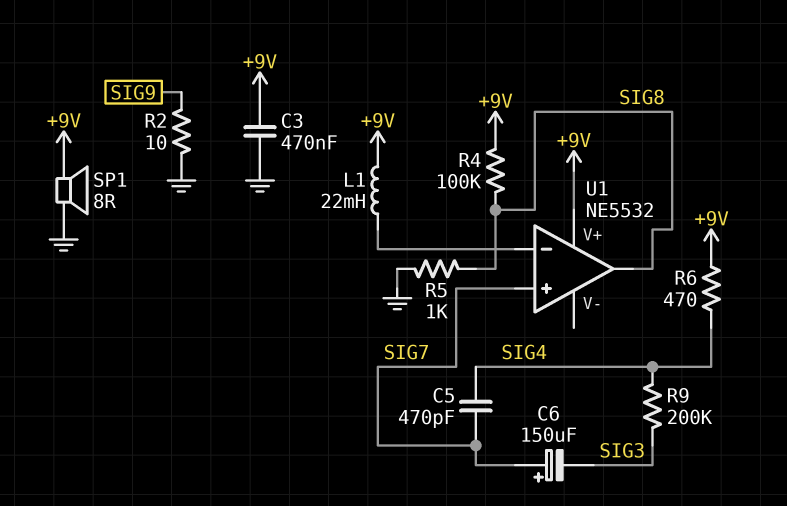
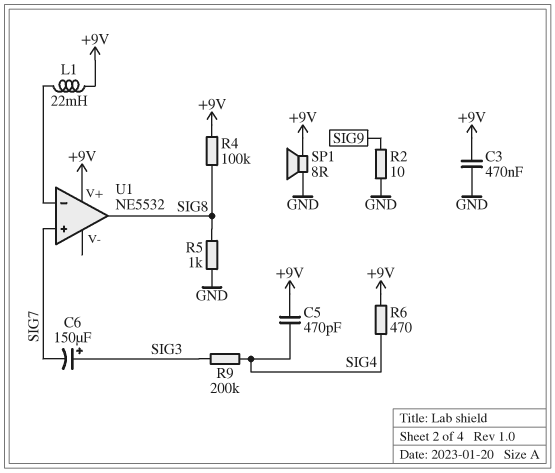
C5: 470pF (SIG4, SIG7) -> 470pF (+9V, SIG4)
C6: 150uF (plus SIG7, minus SIG3) -> 150uF (plus SIG3, minus SIG7)

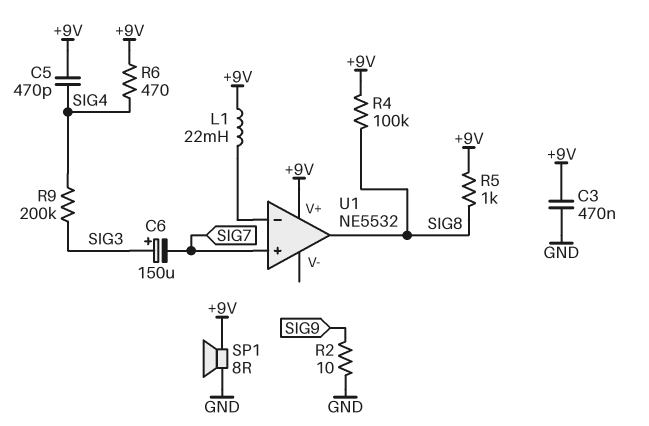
R5: 1k (GND, SIG8) -> 1k (+9V, SIG8)

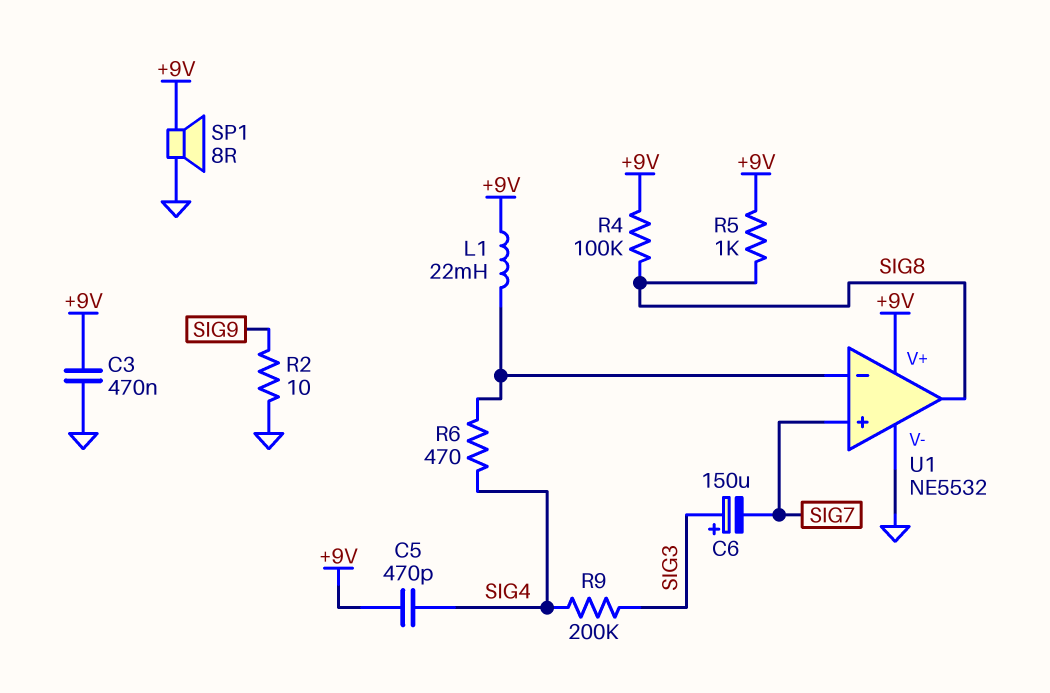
R6: 470 (+9V, SIG4) -> 470 (SIG4, U1/in-)
U1 pin V-: none -> GND

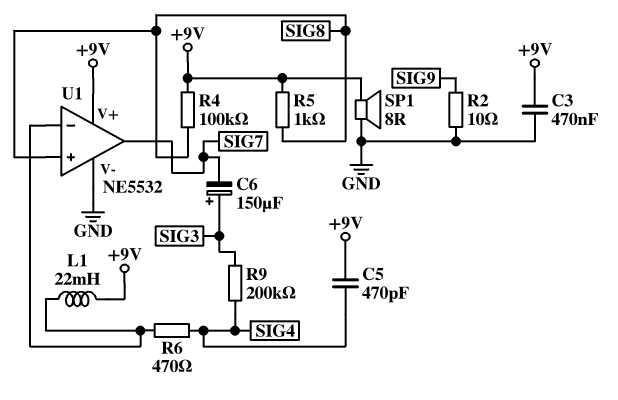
U1 pin in+: SIG7 -> SIG8
U1 pin out: SIG8 -> SIG7

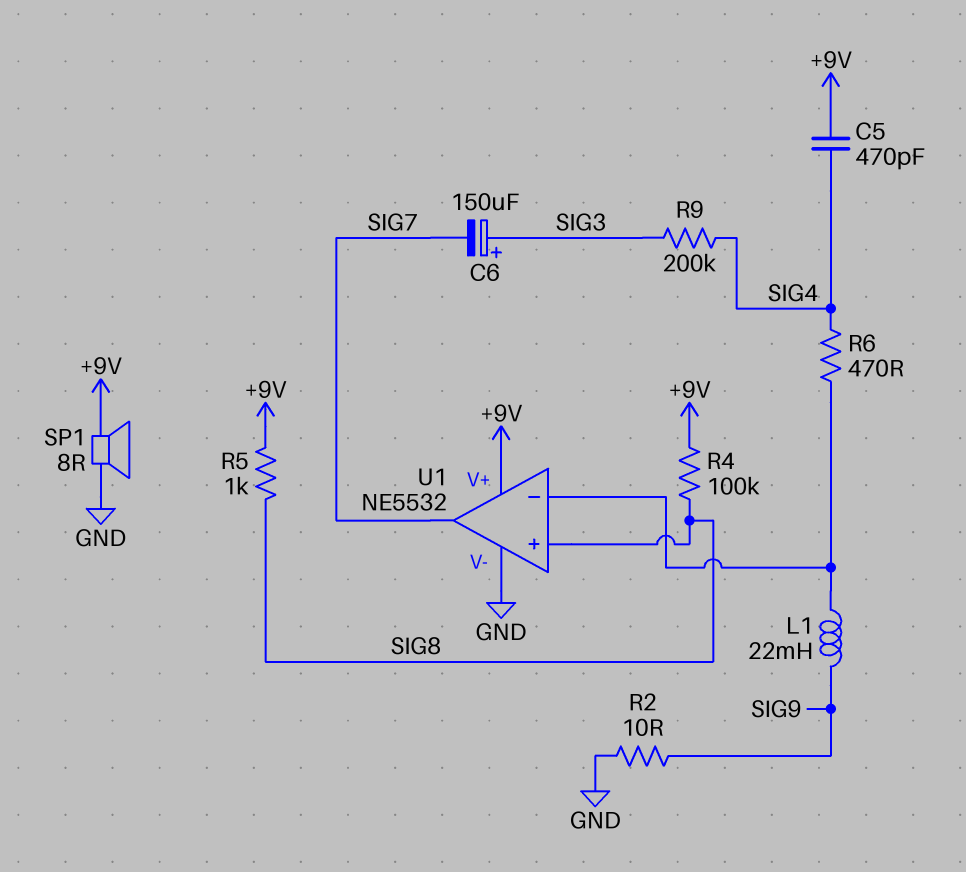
C3: 470nF (+9V, GND) -> none
L1: 22mH (+9V, U1/in-) -> 22mH (SIG9, U1/in-)

